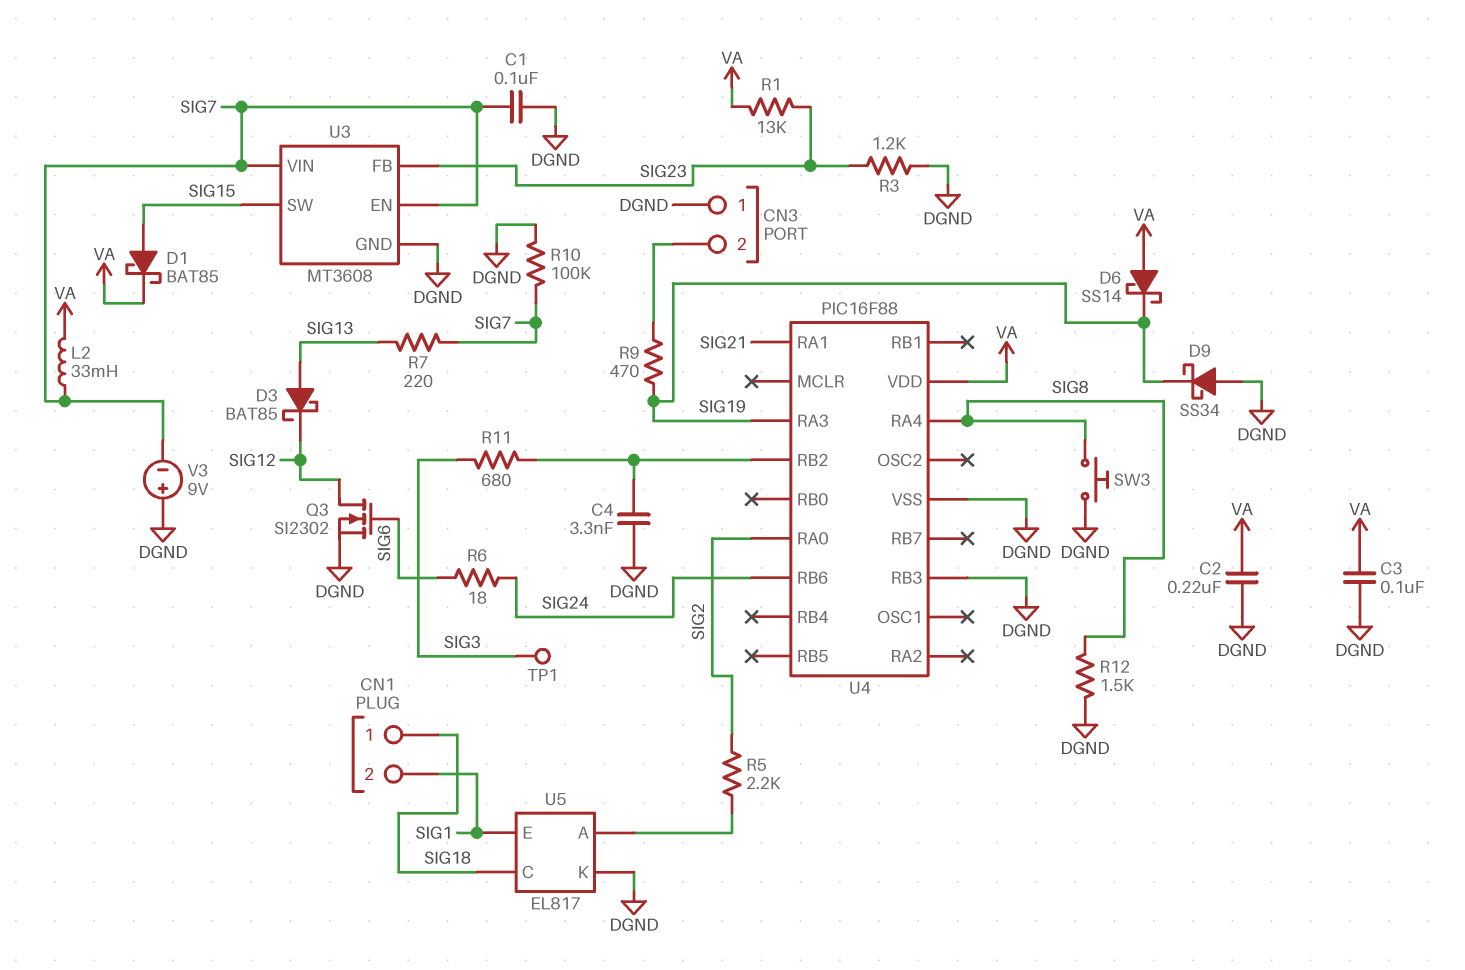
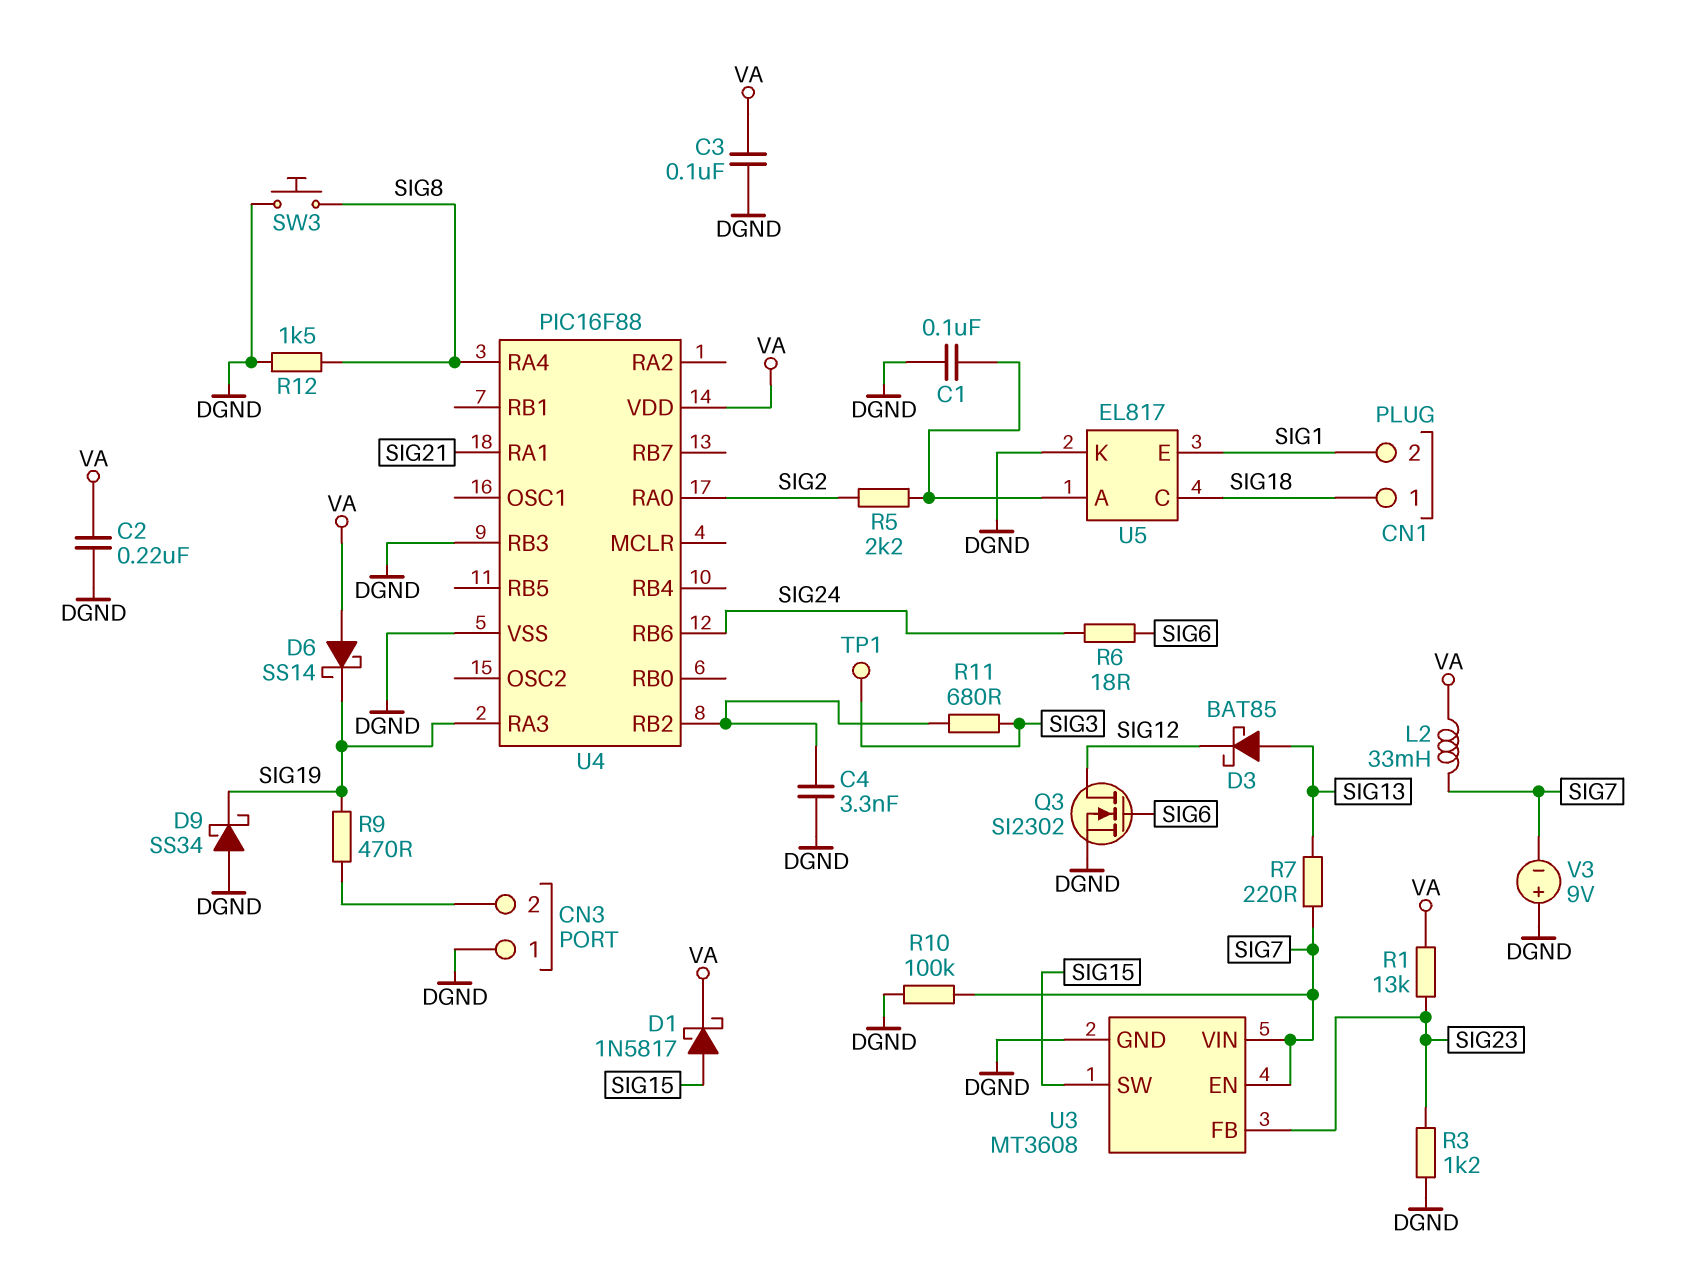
C1: 100nF (DGND, SIG7) -> 100nF (DGND, U5/A)
D1: schottky BAT85 (A SIG15, K VA) -> schottky 1N5817 (A SIG15, K VA)

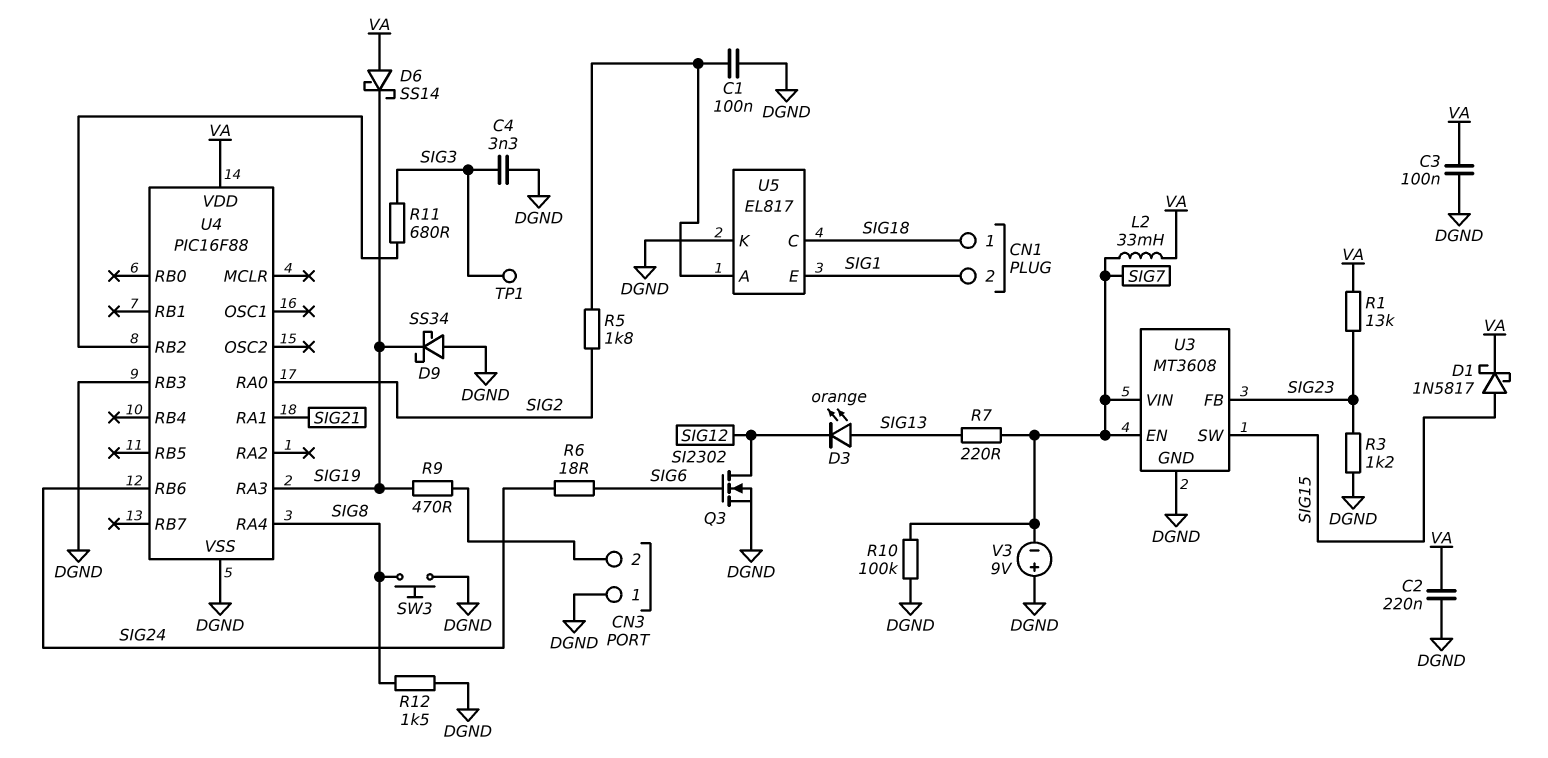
C4: 3.3nF (DGND, U4/RB2) -> 3.3nF (DGND, SIG3)
D3: schottky BAT85 (A SIG13, K SIG12) -> LED orange (A SIG13, K SIG12)
R5: 2.2k (SIG2, U5/A) -> 1.8k (SIG2, U5/A)

